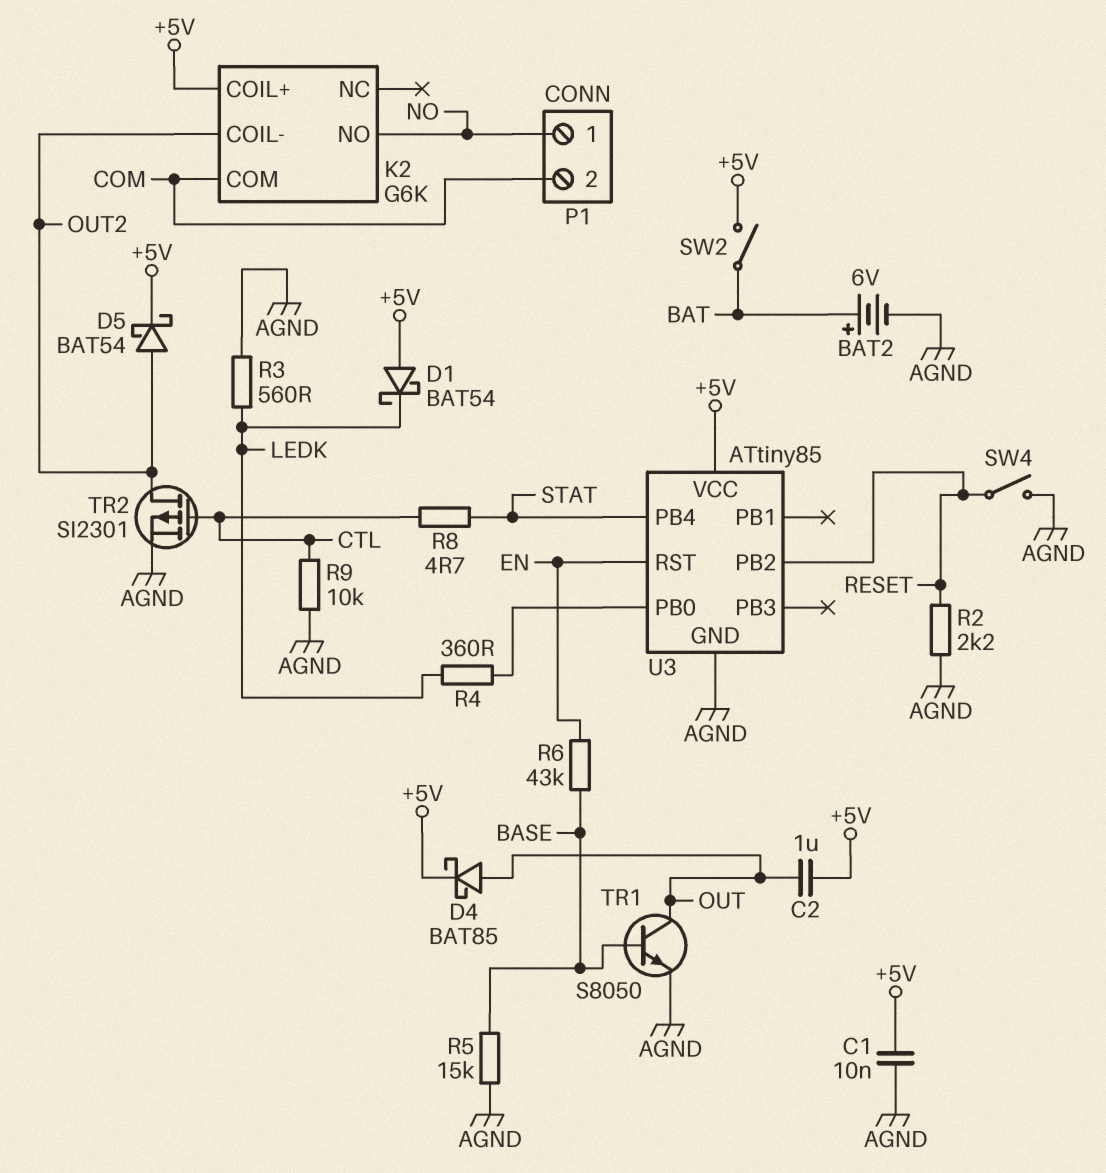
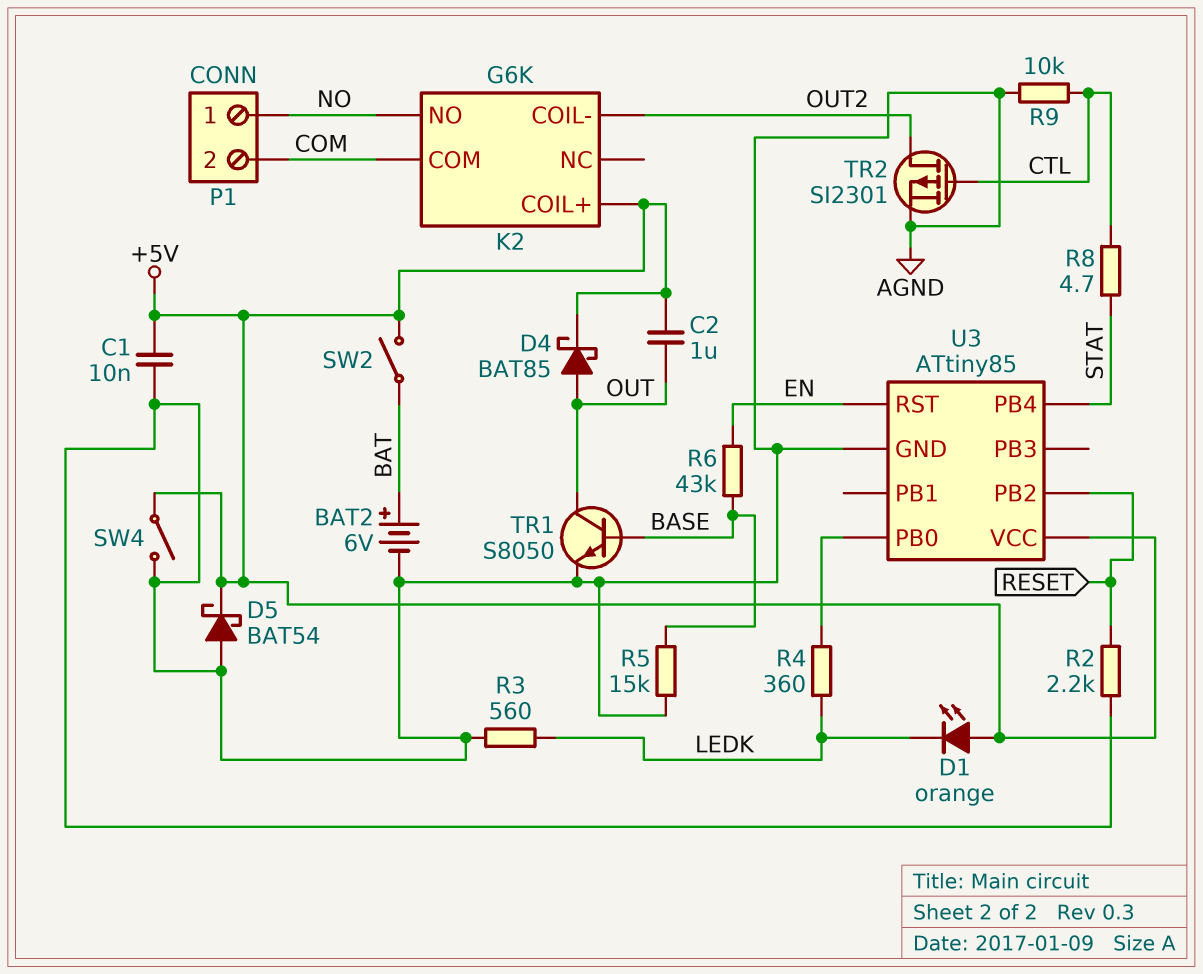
D1: schottky BAT54 (A +5V, K LEDK) -> LED orange (A +5V, K LEDK)
D5: schottky BAT54 (A OUT2, K +5V) -> schottky BAT54 (A AGND, K +5V)
SW4: switch (AGND, RESET) -> switch (+5V, AGND)

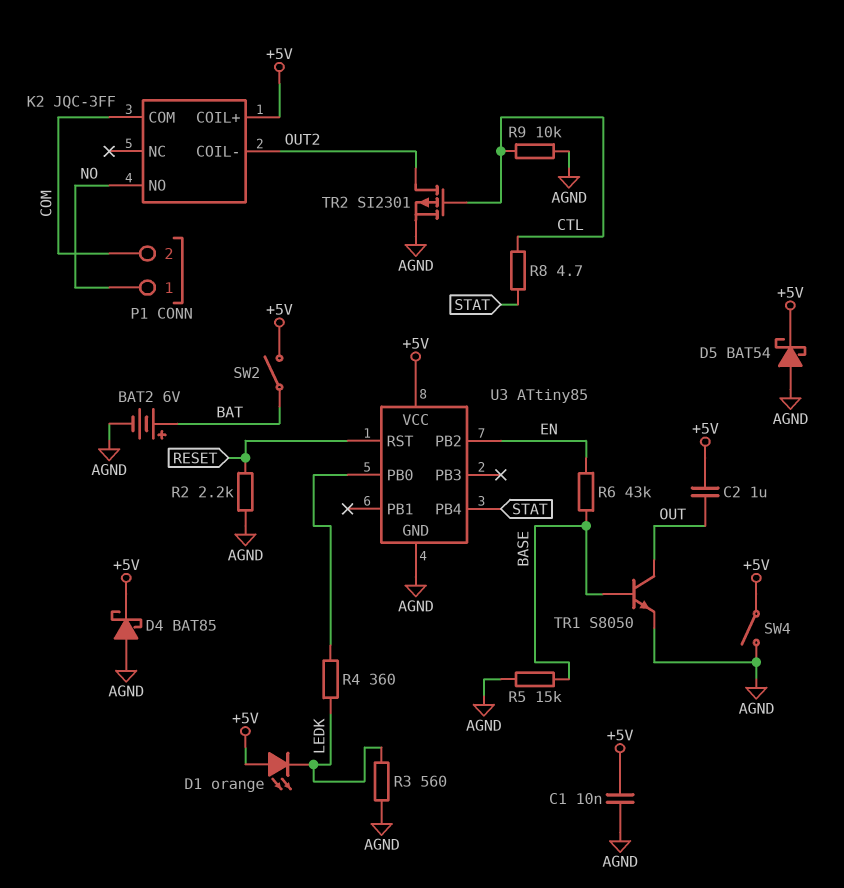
D4: schottky BAT85 (A OUT, K +5V) -> schottky BAT85 (A AGND, K +5V)
K2: G6K -> JQC-3FF
U3 pin PB2: RESET -> EN
U3 pin RST: EN -> RESET

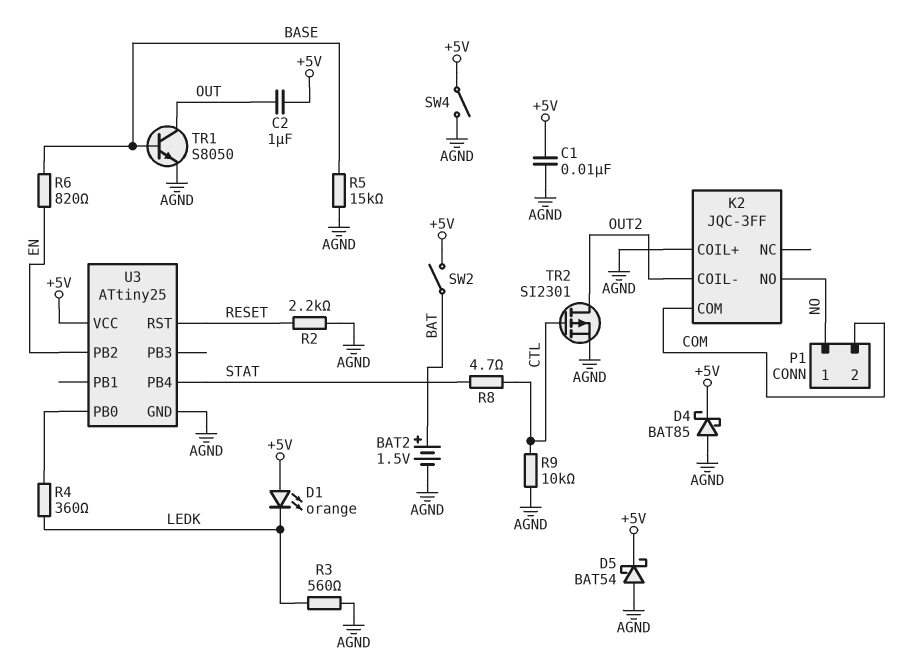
BAT2: 6V (plus BAT, minus AGND) -> 1.5V (plus BAT, minus AGND)
K2 pin COIL+: +5V -> AGND
R6: 43k (BASE, EN) -> 820 (BASE, EN)
U3: ATtiny85 -> ATtiny25

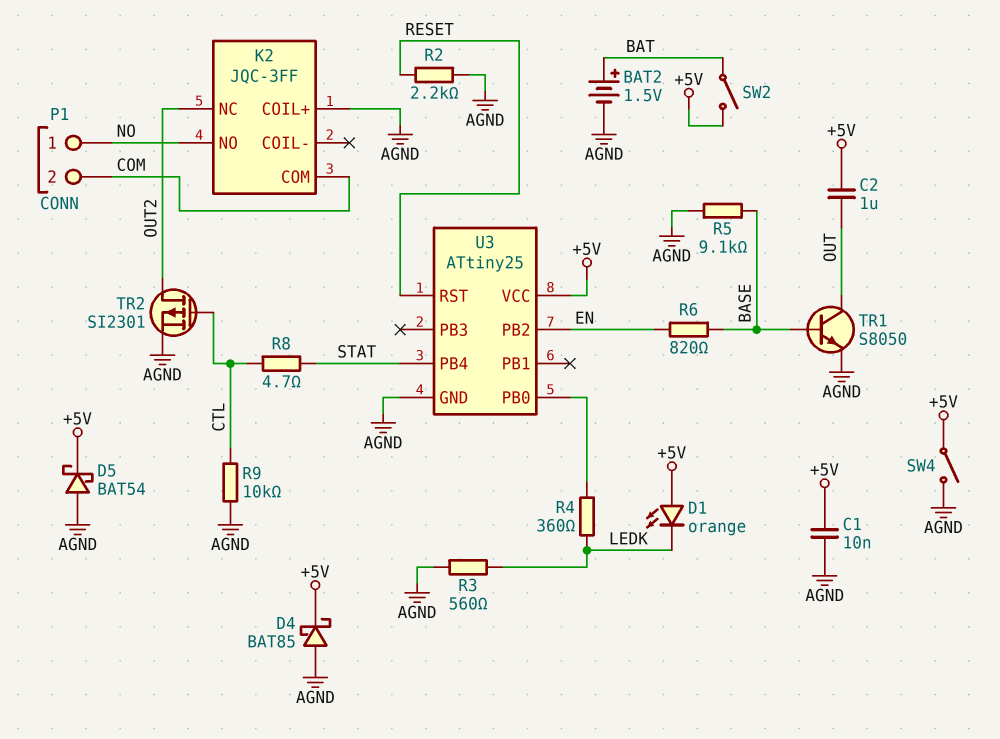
K2 pin COIL-: OUT2 -> none
K2 pin NC: none -> OUT2
R5: 15k (AGND, BASE) -> 9.1k (AGND, BASE)

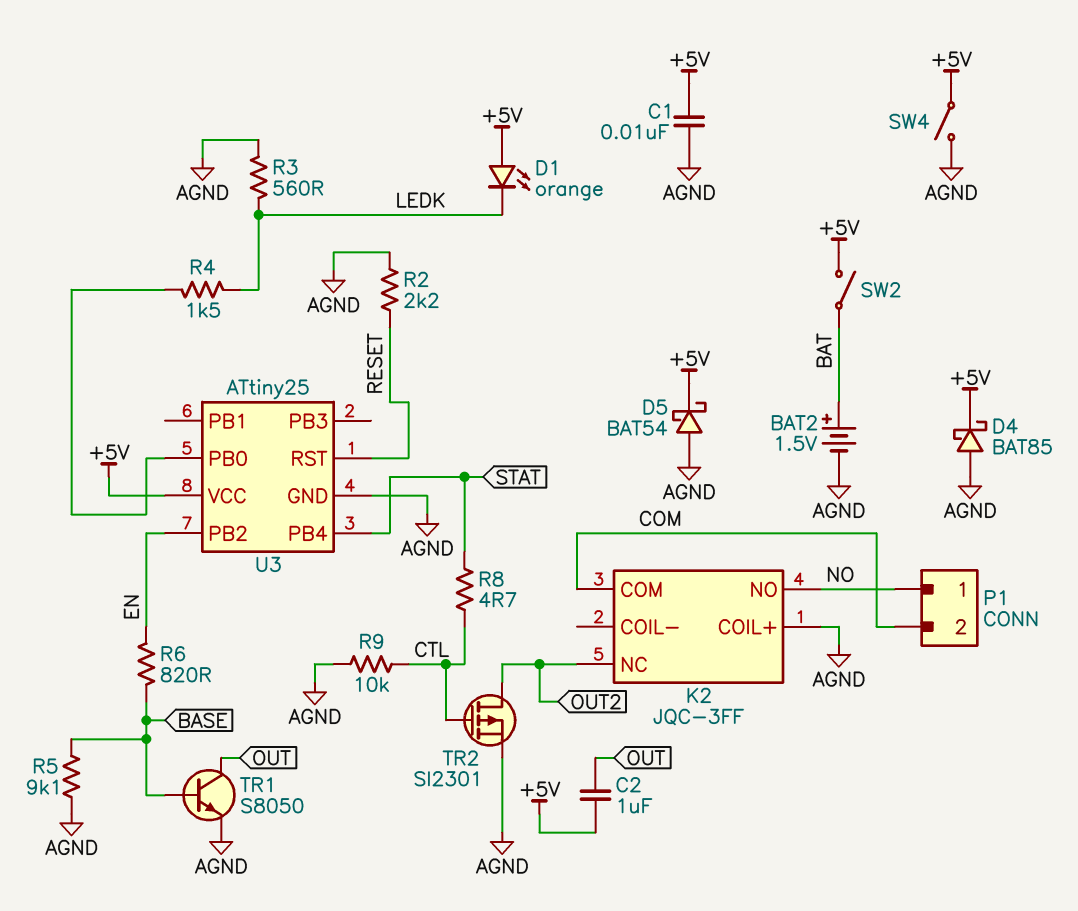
R4: 360 (LEDK, U3/PB0) -> 1.5k (LEDK, U3/PB0)

